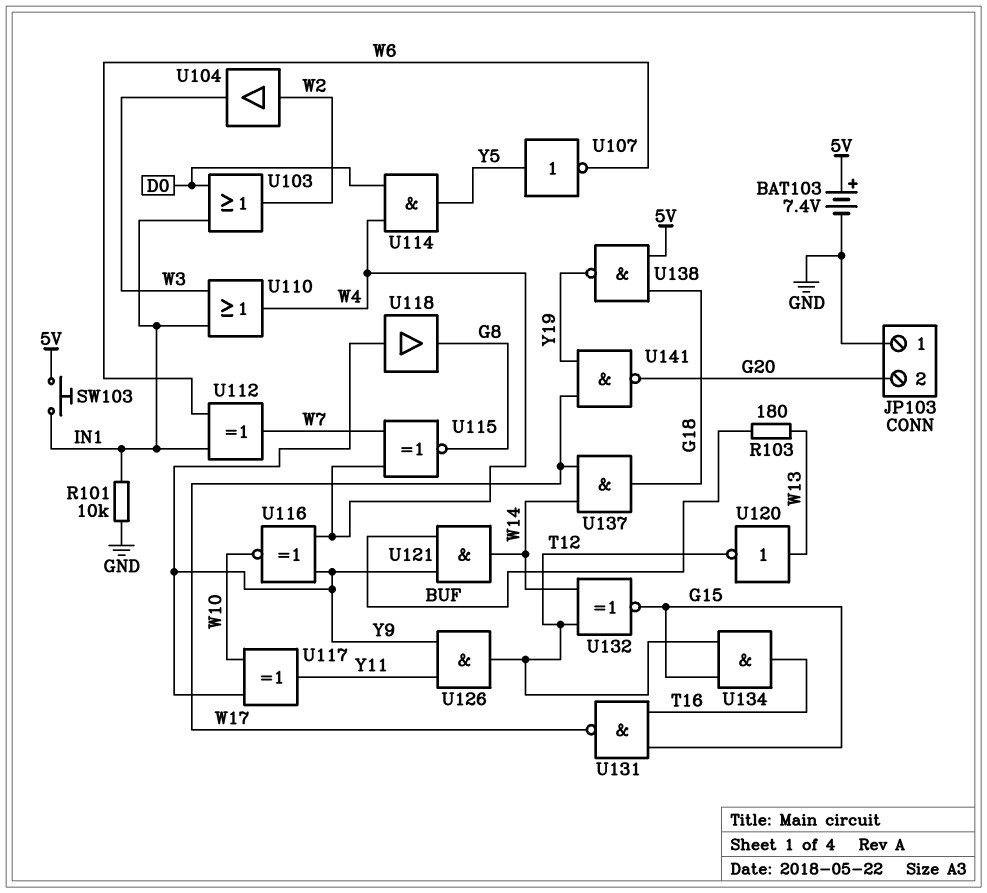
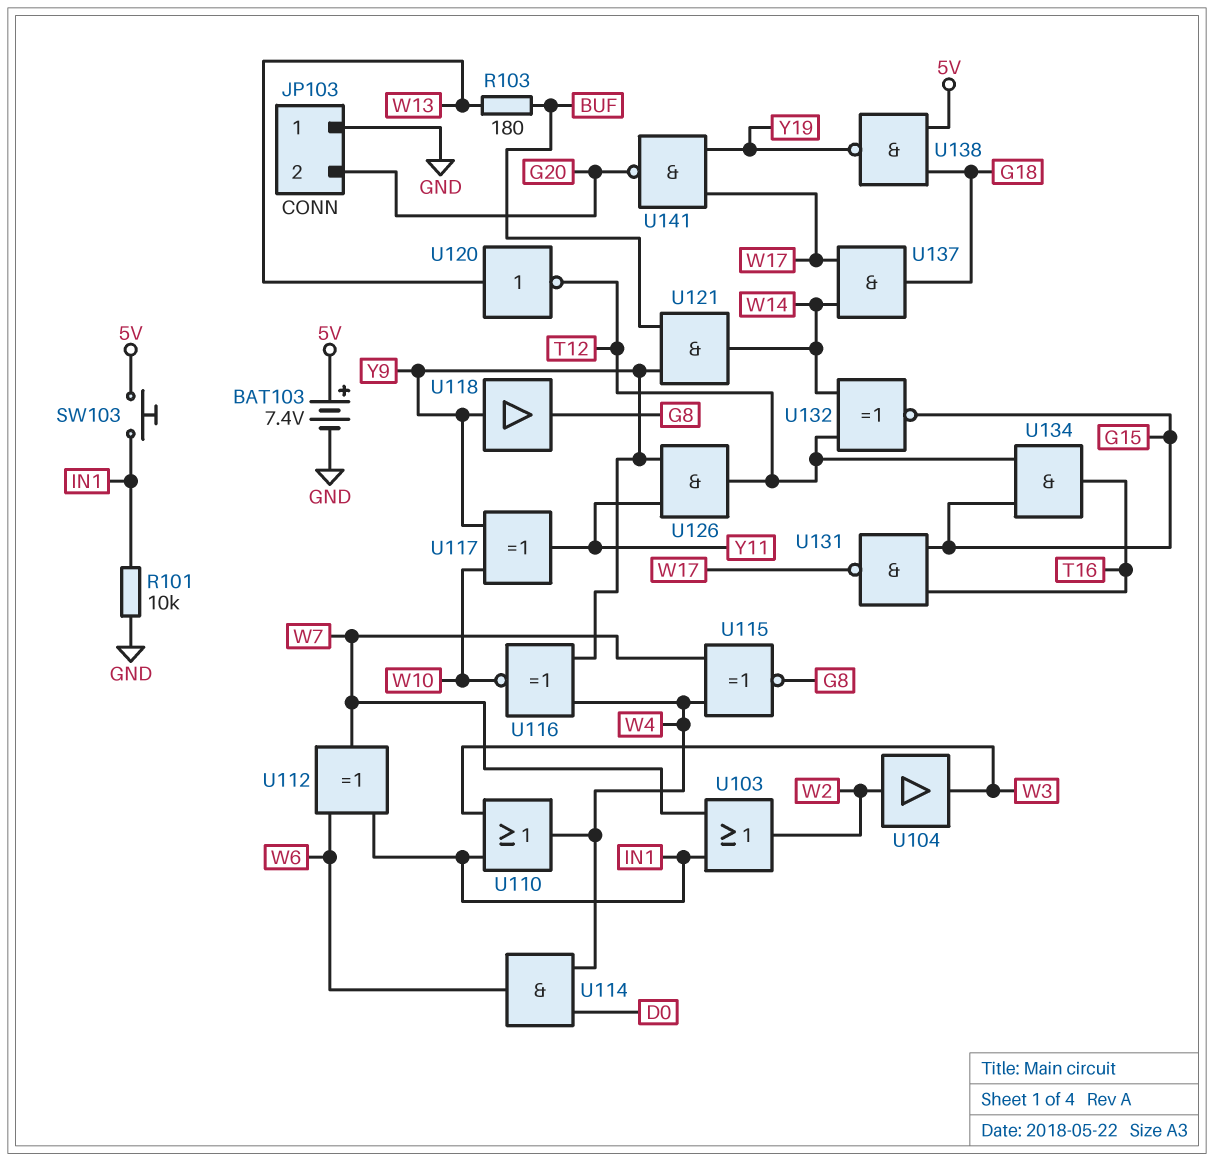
U103: OR (in D0, in IN1, out W2) -> OR (in IN1, in W7, out W2)
U107: NOT (in Y5, out W6) -> none
U114: AND (in D0, in W4, out Y5) -> AND (in D0, in W4, out W6)

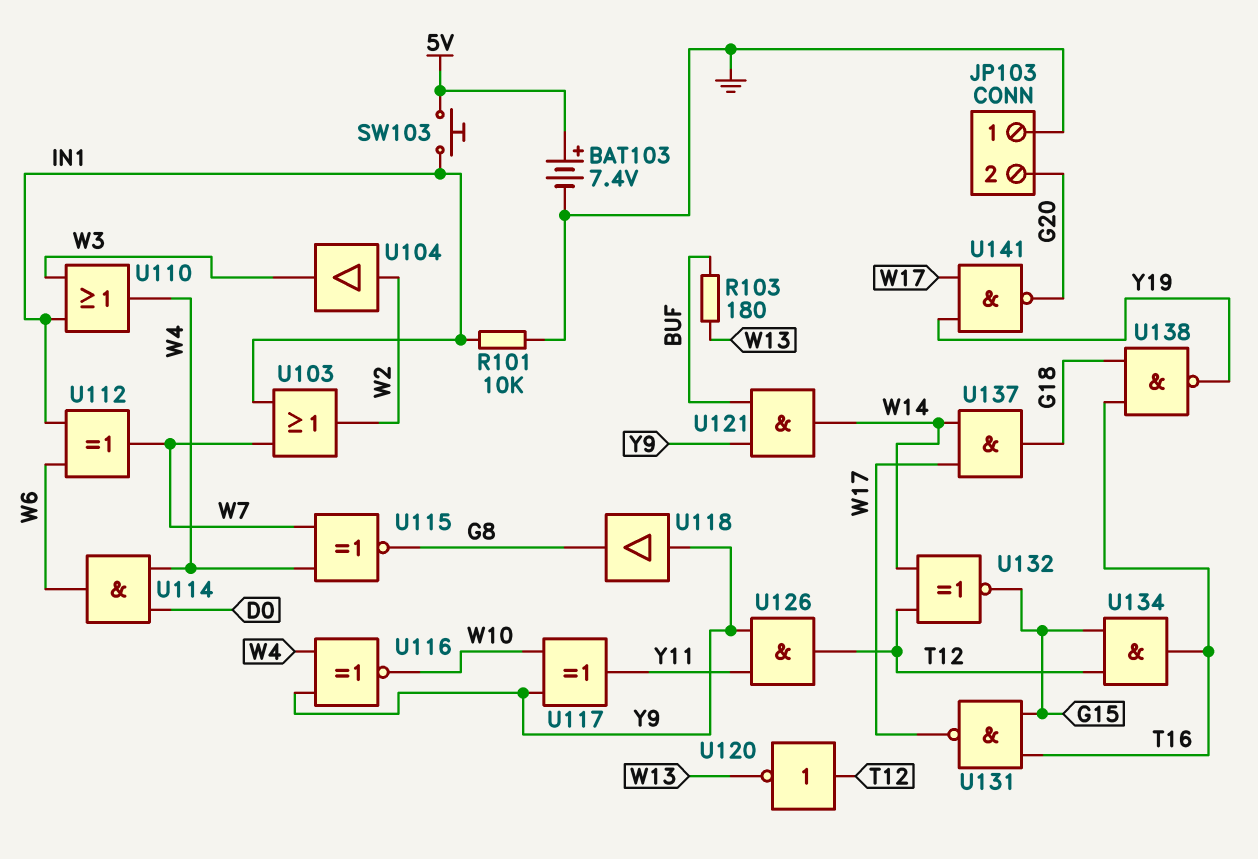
U120: NOT (in W13, out T12) -> NOT (in T12, out W13)
U138: NAND (in 5V, in G18, out Y19) -> NAND (in G18, in T16, out Y19)

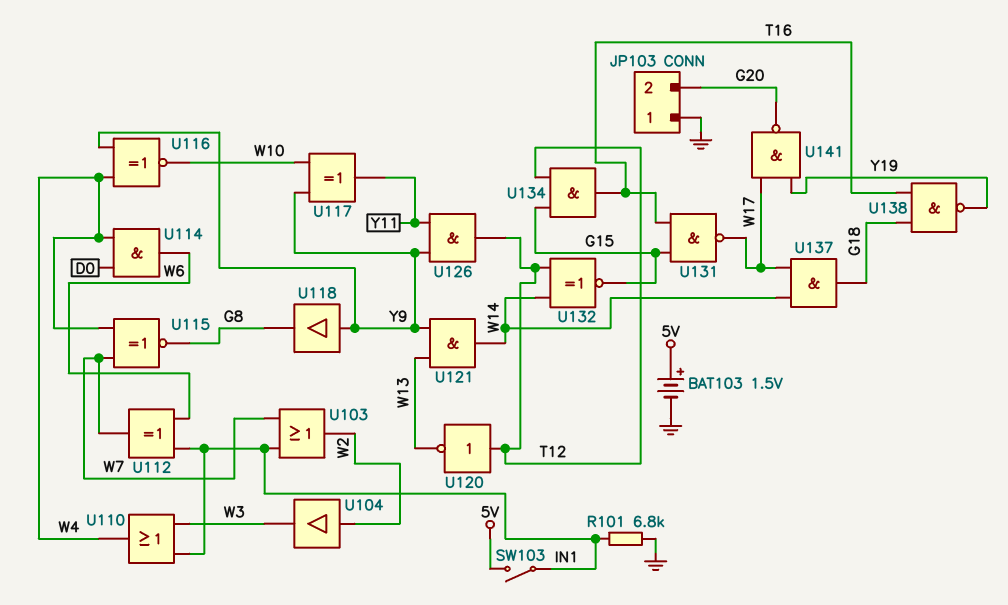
BAT103: 7.4V (plus 5V, minus GND) -> 1.5V (plus 5V, minus GND)
R101: 10k (GND, IN1) -> 6.8k (GND, IN1)
R103: 180 (BUF, W13) -> none
SW103: button (5V, IN1) -> switch (5V, IN1)
U121: AND (in BUF, in Y9, out W14) -> AND (in W13, in Y9, out W14)

